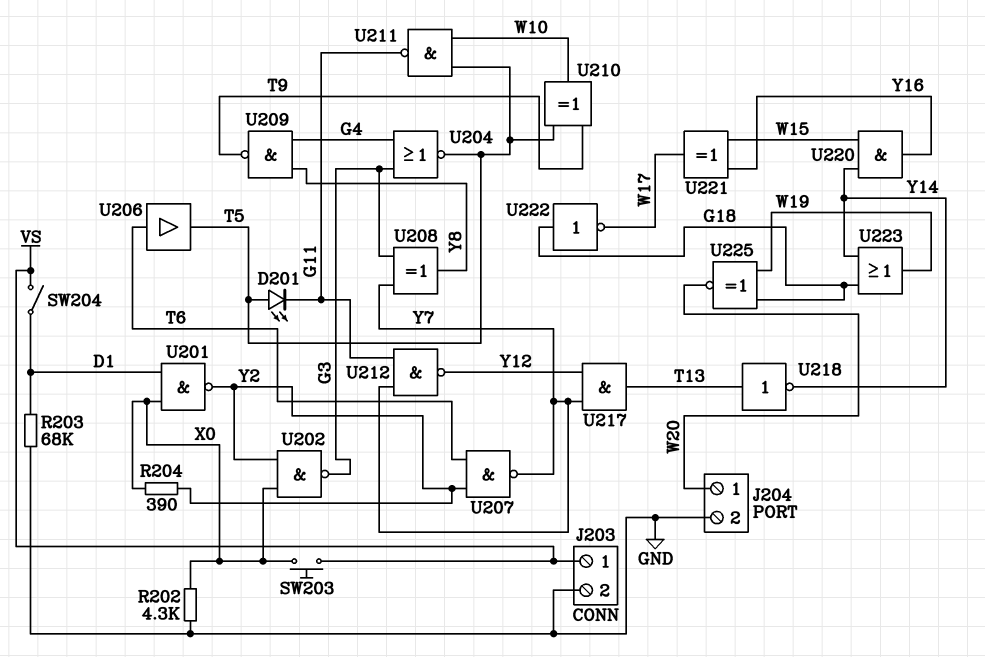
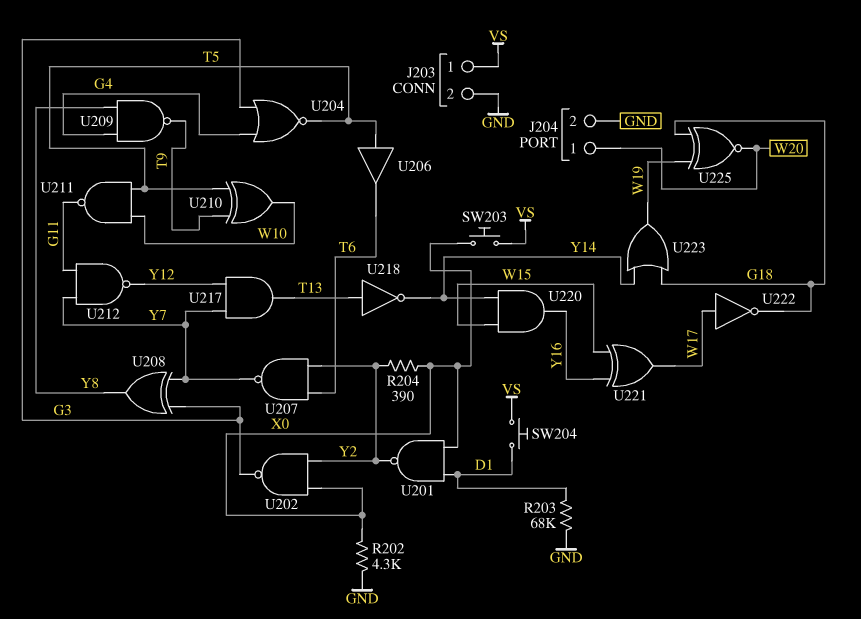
D201: LED (A T5, K G11) -> none
SW204: switch (D1, VS) -> button (D1, VS)
U206: buffer (in T6, out T5) -> buffer (in T5, out T6)
U222: NOT (in G18, out W17) -> NOT (in W17, out G18)

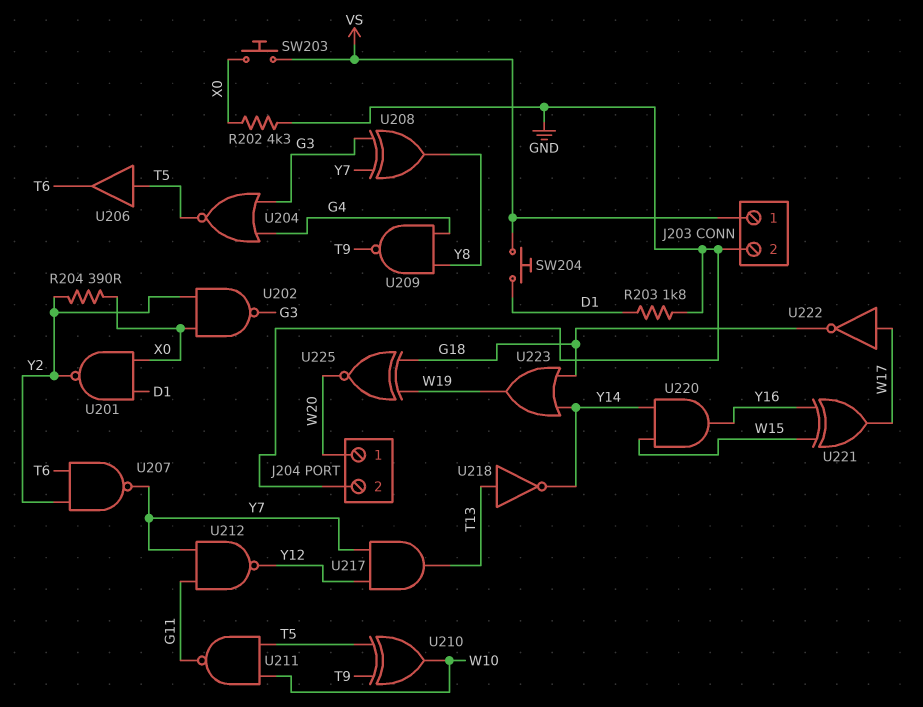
R203: 68k (D1, GND) -> 1.8k (D1, GND)

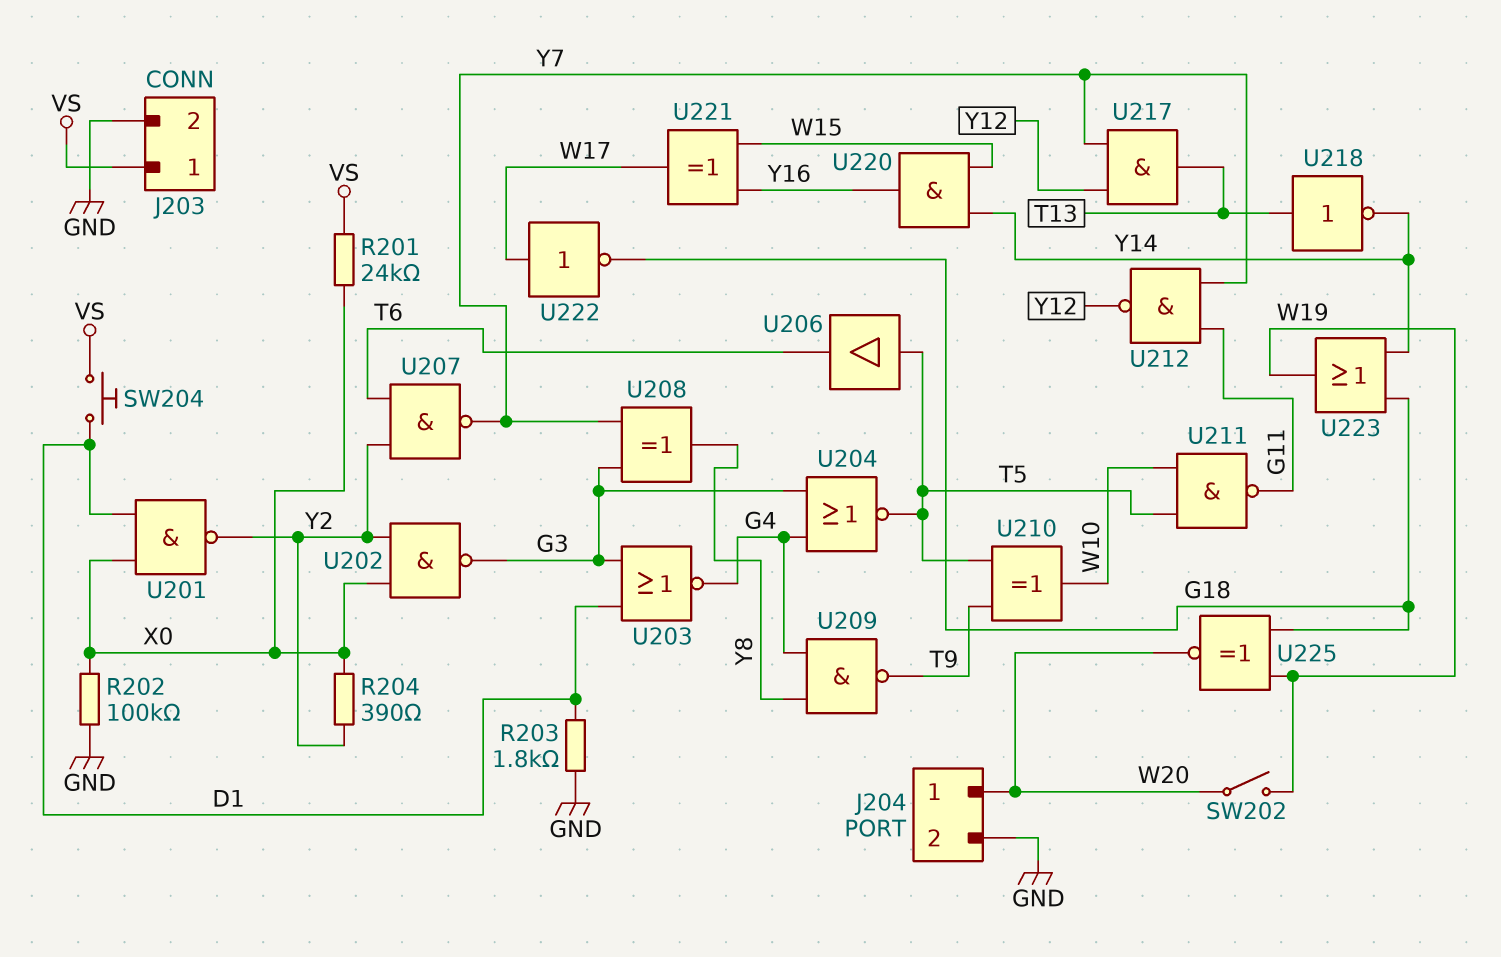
R201: none -> 24k (VS, X0)
R202: 4.3k (GND, X0) -> 100k (GND, X0)
SW202: none -> switch (W19, W20)
SW203: button (VS, X0) -> none
U203: none -> NOR (in D1, in G3, out G4)

